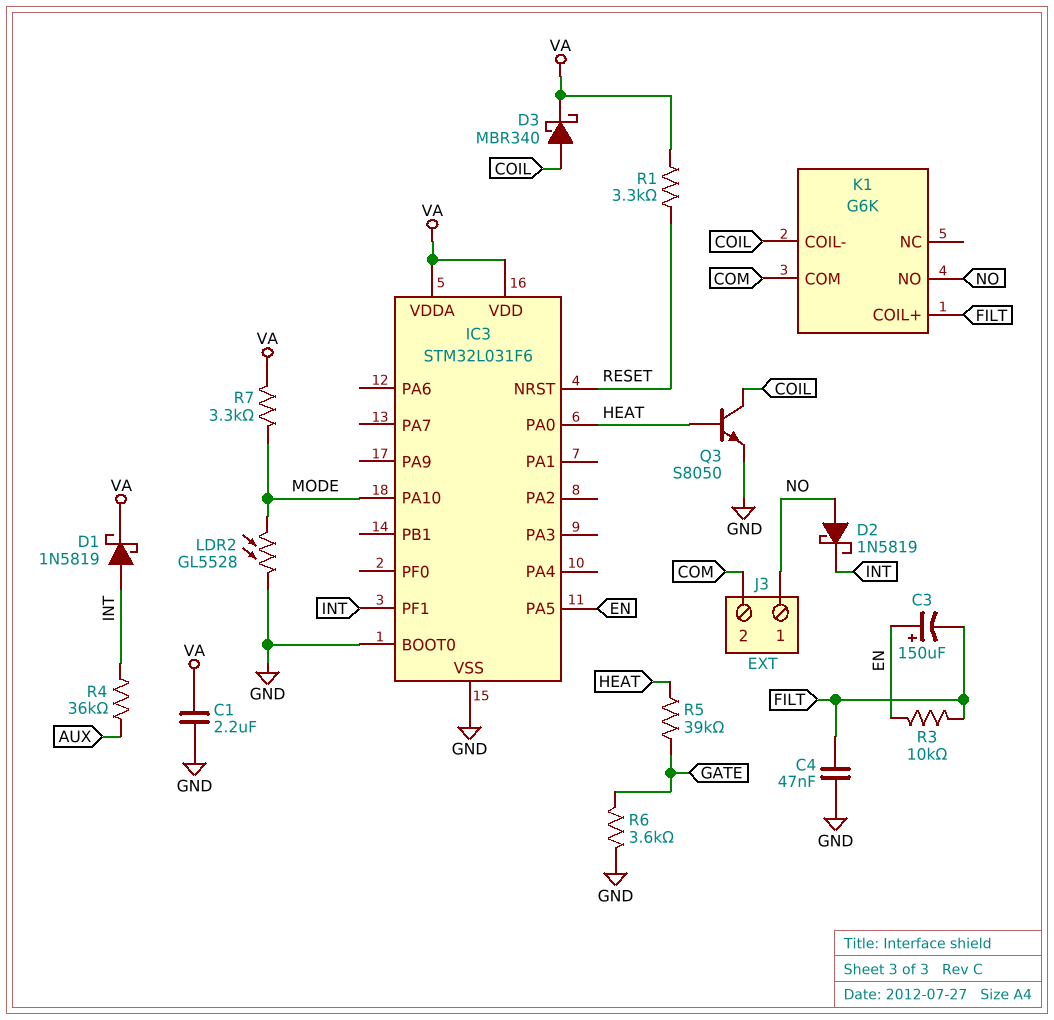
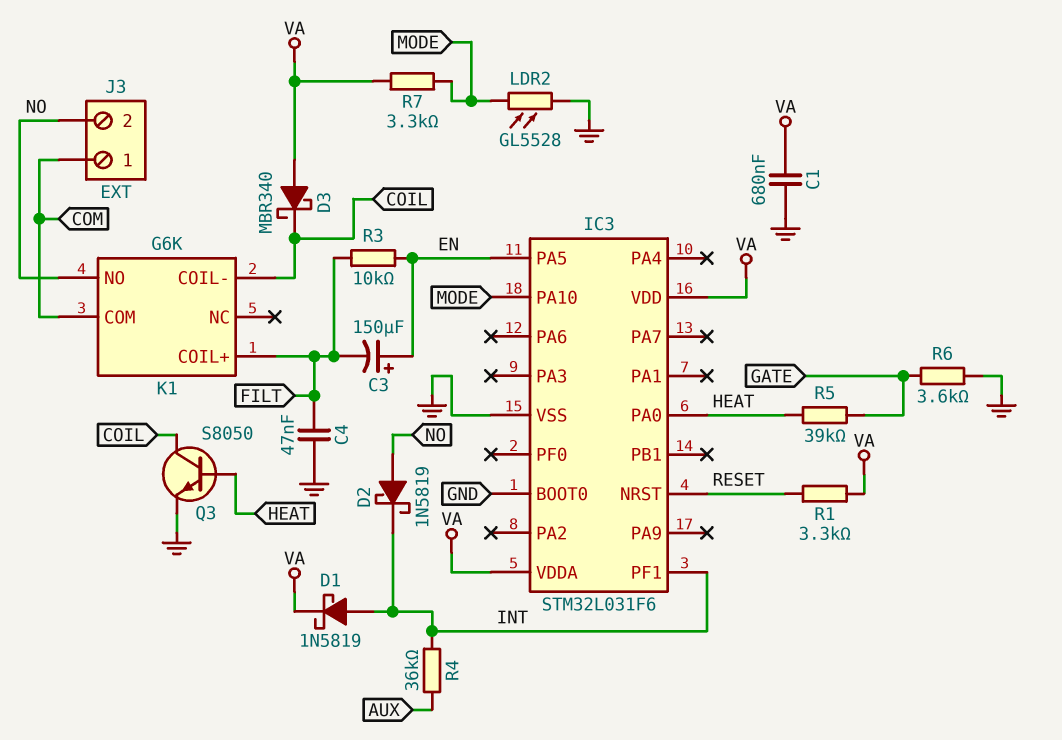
C1: 2.2uF (GND, VA) -> 680nF (GND, VA)
D3: schottky MBR340 (A COIL, K VA) -> schottky MBR340 (A VA, K COIL)
J3 pin 1: NO -> COM
J3 pin 2: COM -> NO

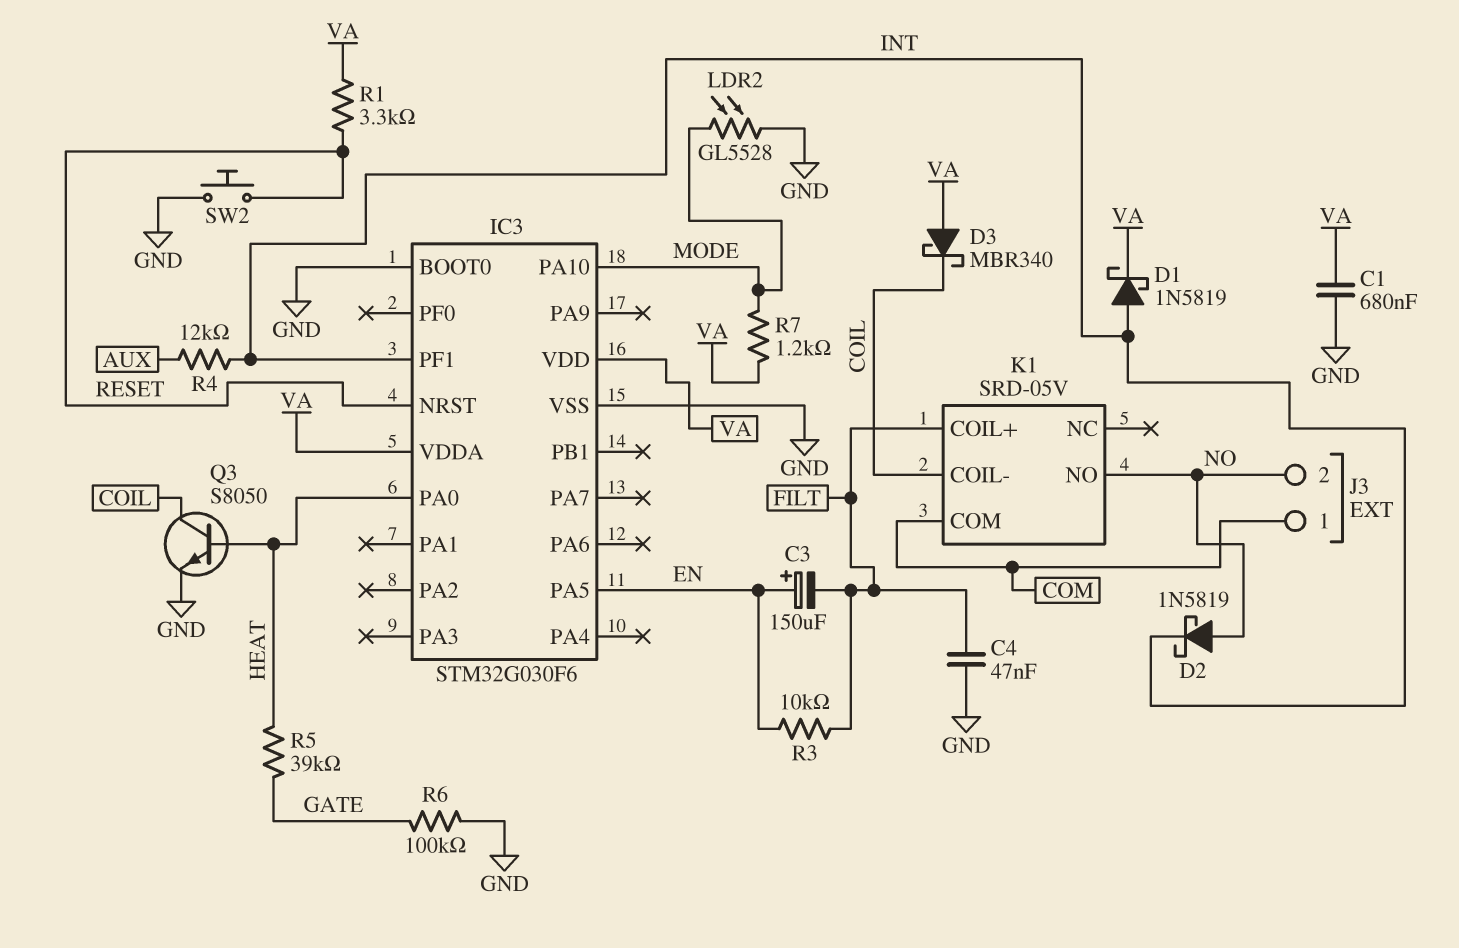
IC3: STM32L031F6 -> STM32G030F6
K1: G6K -> SRD-05V
R4: 36k (AUX, INT) -> 12k (AUX, INT)
R6: 3.6k (GATE, GND) -> 100k (GATE, GND)
R7: 3.3k (MODE, VA) -> 1.2k (MODE, VA)
SW2: none -> button (GND, RESET)

